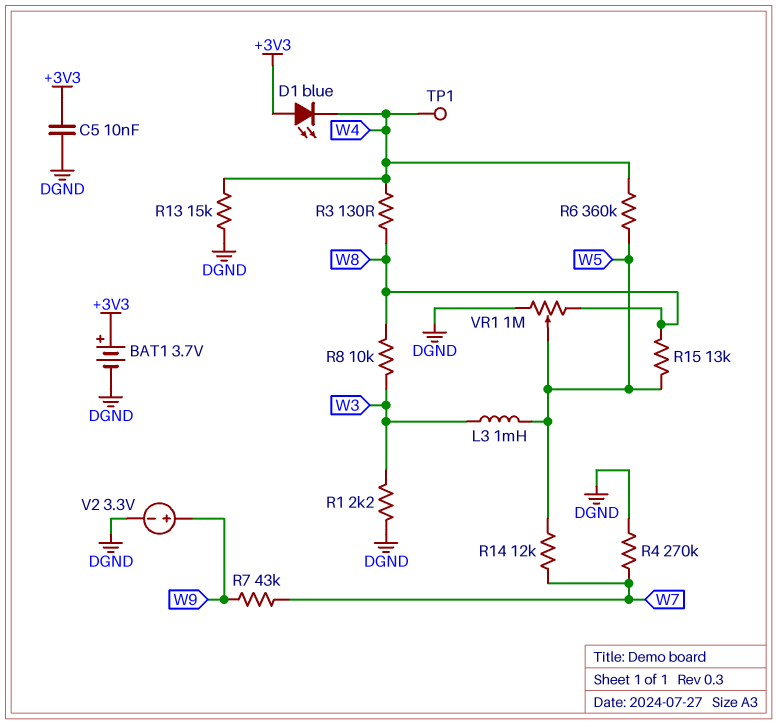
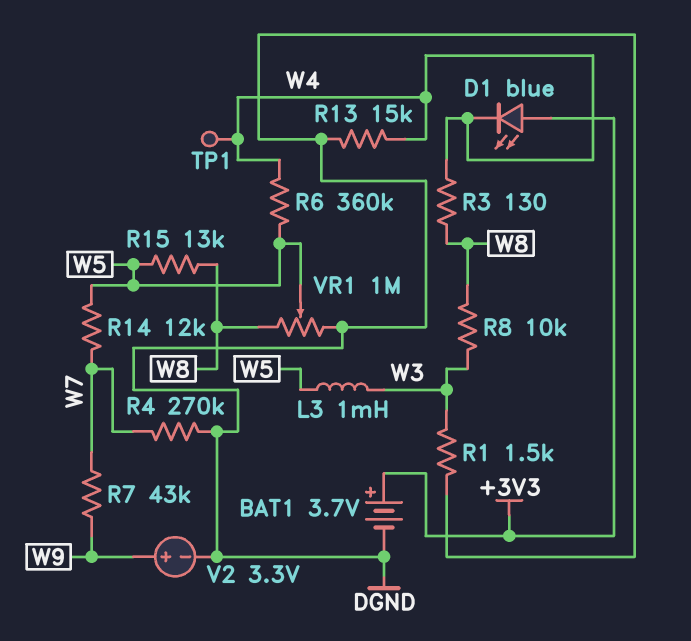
C5: 10nF (+3V3, DGND) -> none
R1: 2.2k (DGND, W3) -> 1.5k (DGND, W3)

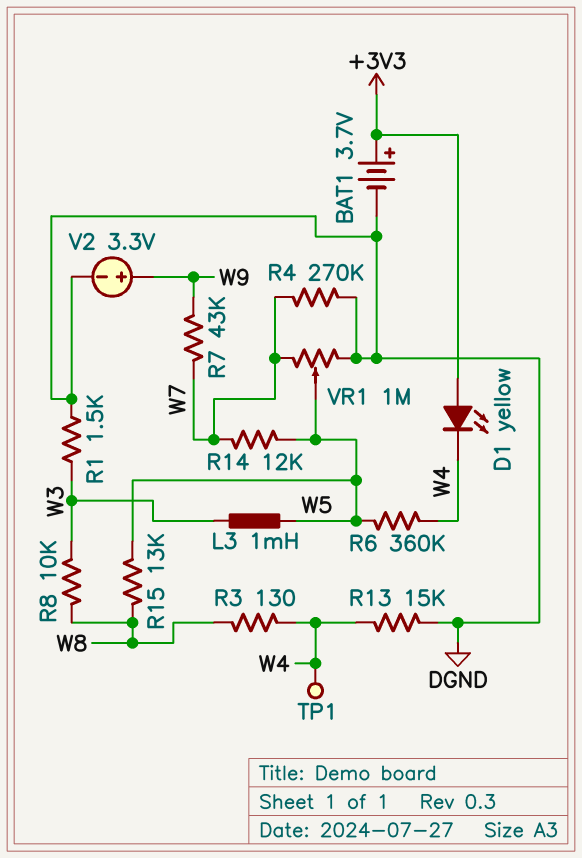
D1: LED blue (A +3V3, K W4) -> LED yellow (A +3V3, K W4)
VR1: 1M (DGND, W8, wiper W5) -> 1M (DGND, W7, wiper W5)

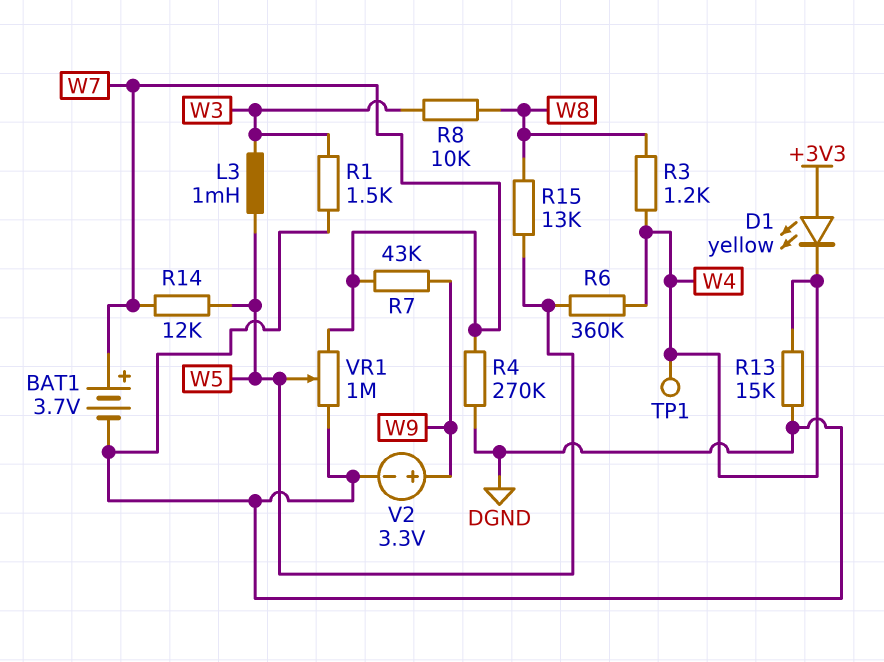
BAT1: 3.7V (plus +3V3, minus DGND) -> 3.7V (plus W7, minus DGND)
R3: 130 (W4, W8) -> 1.2k (W4, W8)

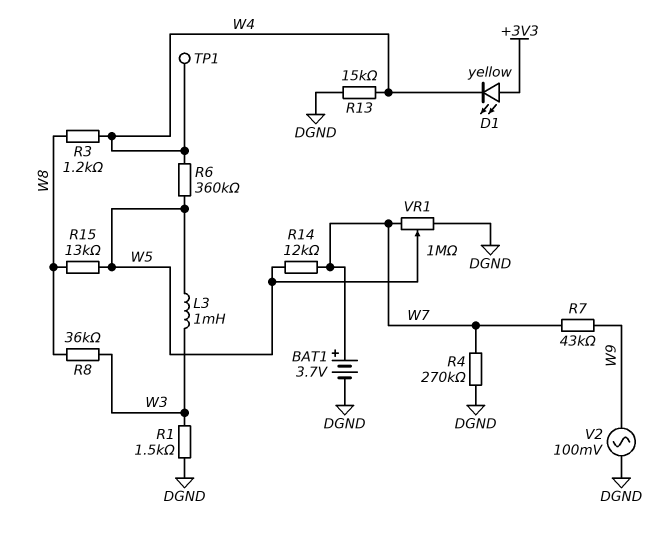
R8: 10k (W3, W8) -> 36k (W3, W8)
V2: 3.3V (plus W9, minus DGND) -> AC 100mV (DGND, W9)

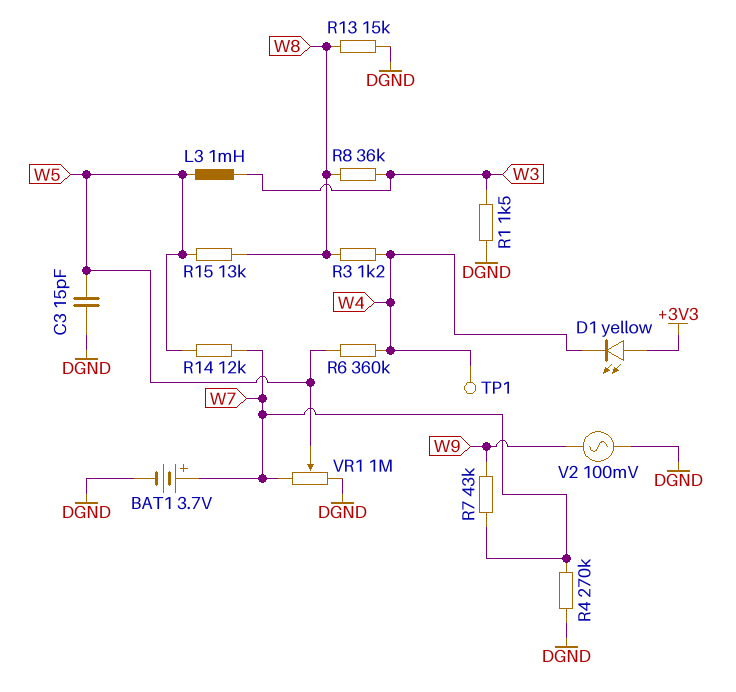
C3: none -> 15pF (DGND, W5)
R13: 15k (DGND, W4) -> 15k (DGND, W8)

